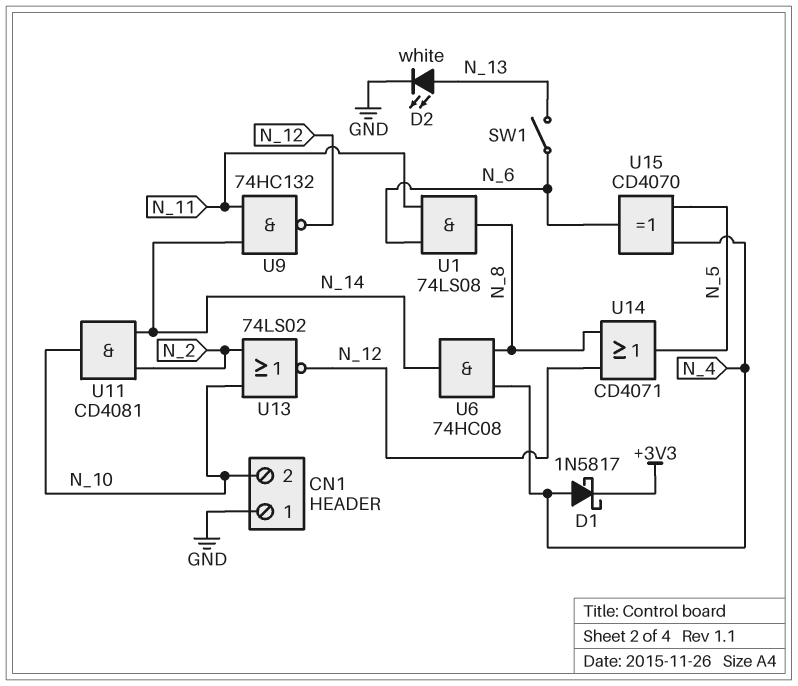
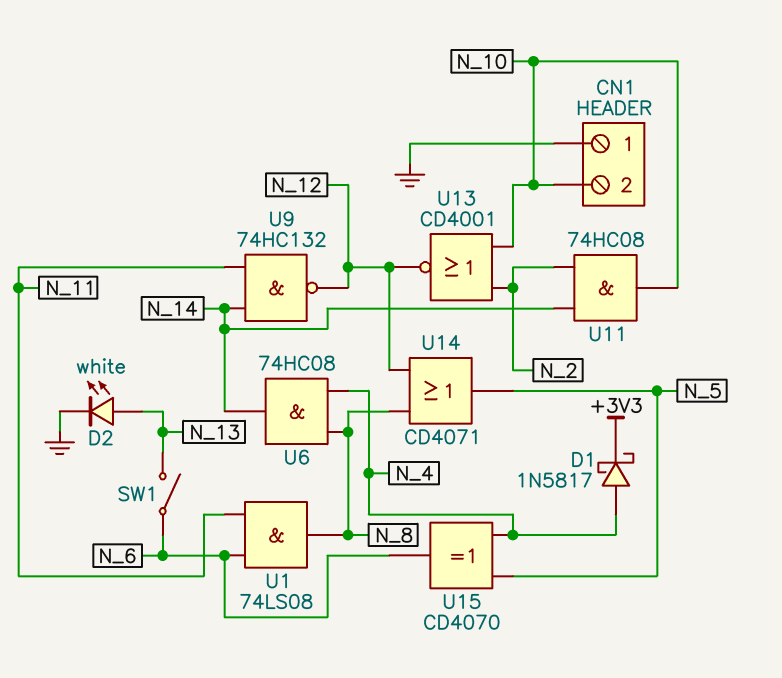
U11: AND CD4081 (in N_2, in N_14, out N_10) -> AND 74HC08 (in N_2, in N_14, out N_10)
U13: NOR 74LS02 (in N_2, in N_10, out N_12) -> NOR CD4001 (in N_2, in N_10, out N_12)

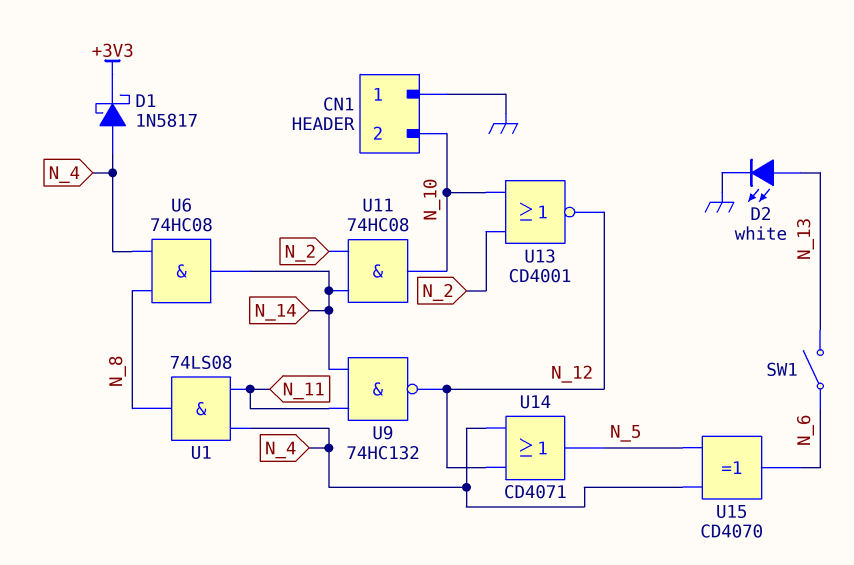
U1: AND 74LS08 (in N_6, in N_11, out N_8) -> AND 74LS08 (in N_4, in N_11, out N_8)
U14: OR CD4071 (in N_8, in N_12, out N_5) -> OR CD4071 (in N_4, in N_12, out N_5)

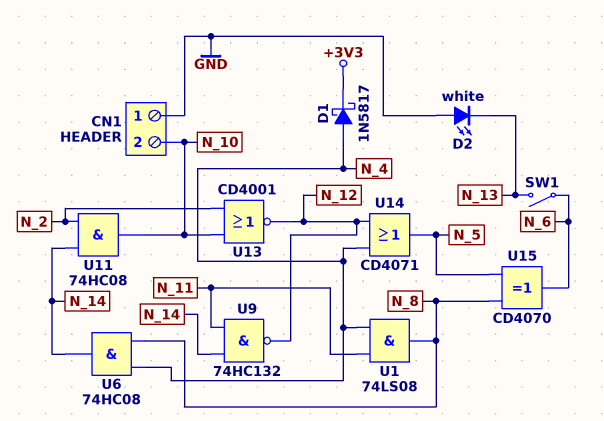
D2: LED white (A N_13, K GND) -> LED white (A GND, K N_13)
U15: XOR CD4070 (in N_4, in N_5, out N_6) -> XOR CD4070 (in N_5, in N_8, out N_6)

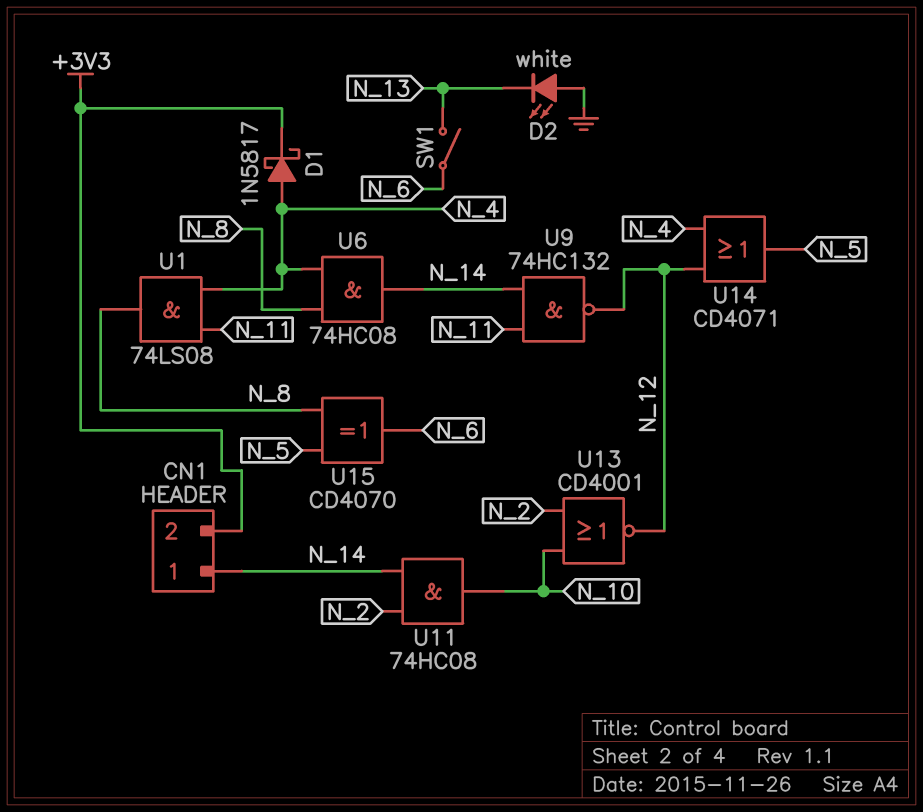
CN1 pin 1: GND -> N_14
CN1 pin 2: N_10 -> +3V3

